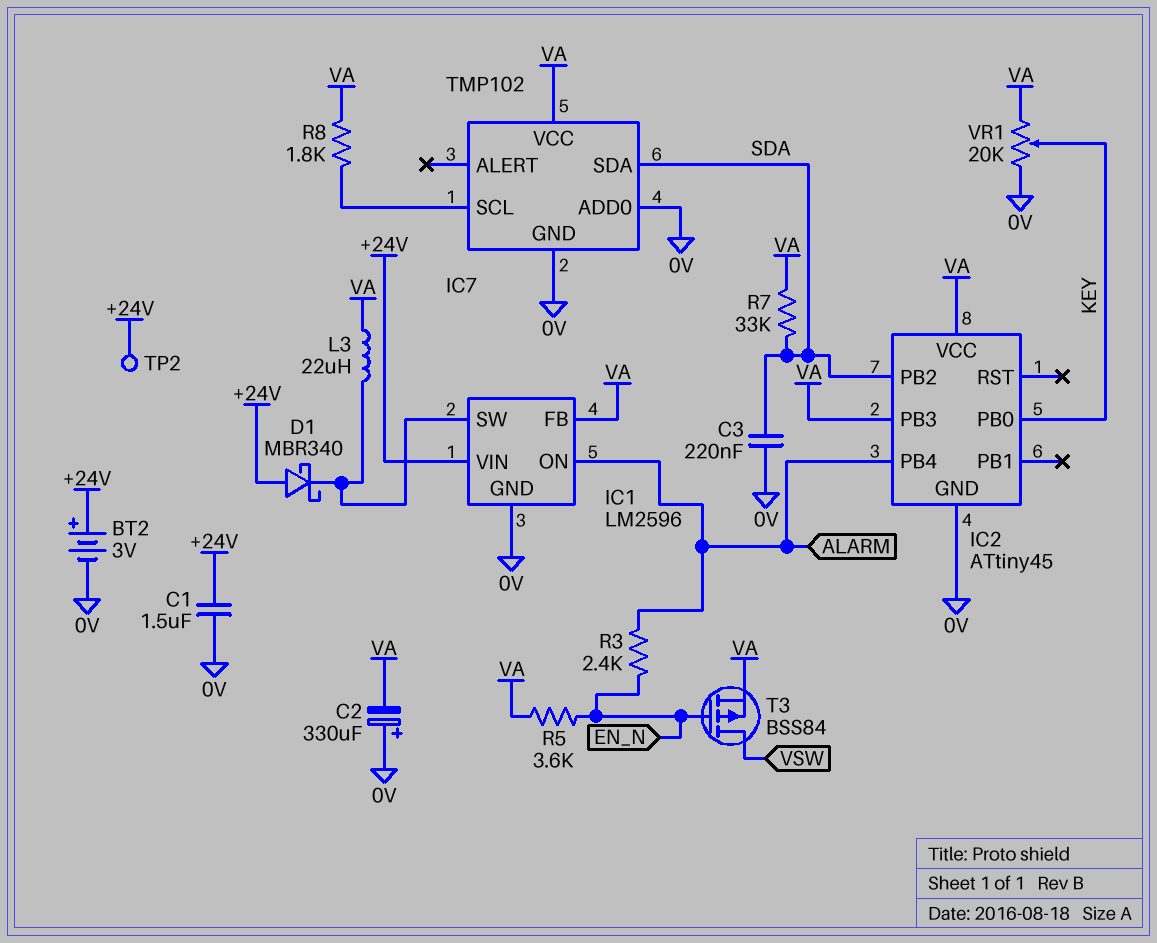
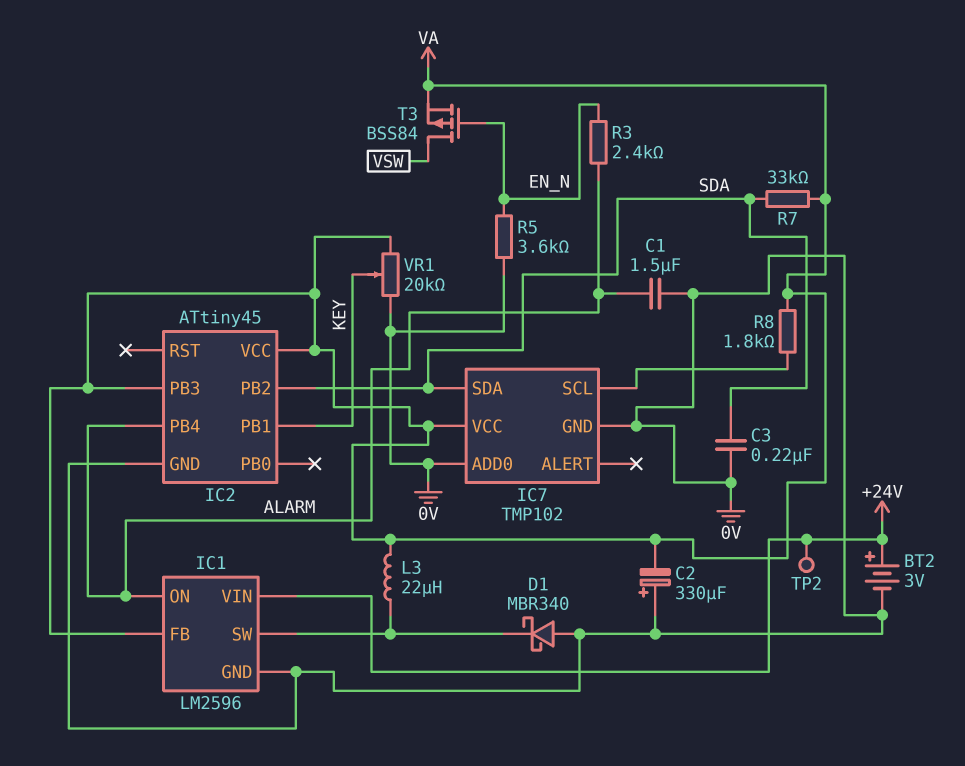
C1: 1.5uF (+24V, 0V) -> 1.5uF (0V, ALARM)
D1: schottky MBR340 (A +24V, K IC1/SW) -> schottky MBR340 (A 0V, K IC1/SW)
IC2 pin PB0: KEY -> none
IC2 pin PB1: none -> KEY
R5: 3.6k (EN_N, VA) -> 3.6k (0V, EN_N)

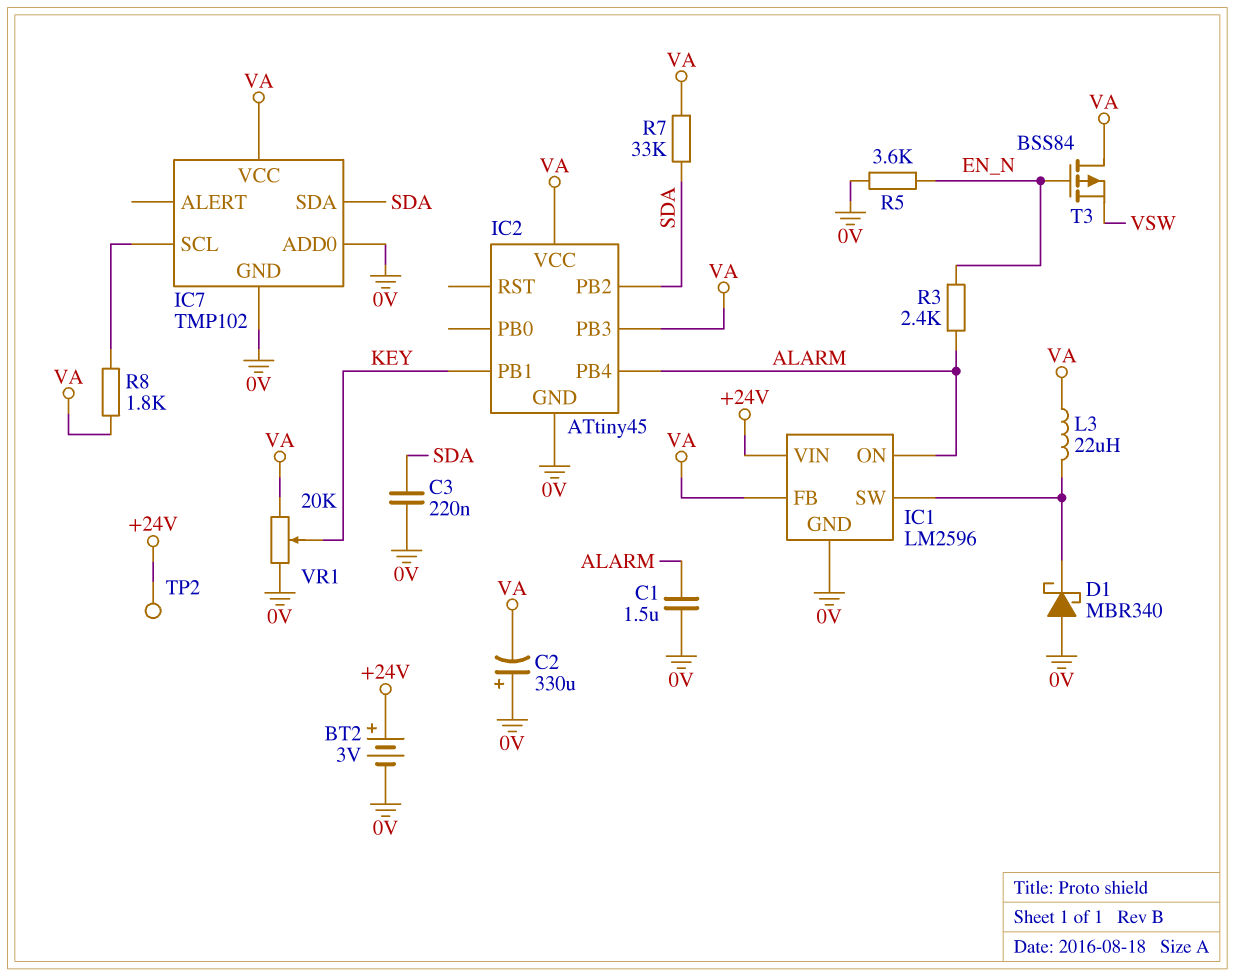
T3: PMOS BSS84 (G EN_N, D VSW, S VA) -> PMOS BSS84 (G EN_N, D VA, S VSW)

